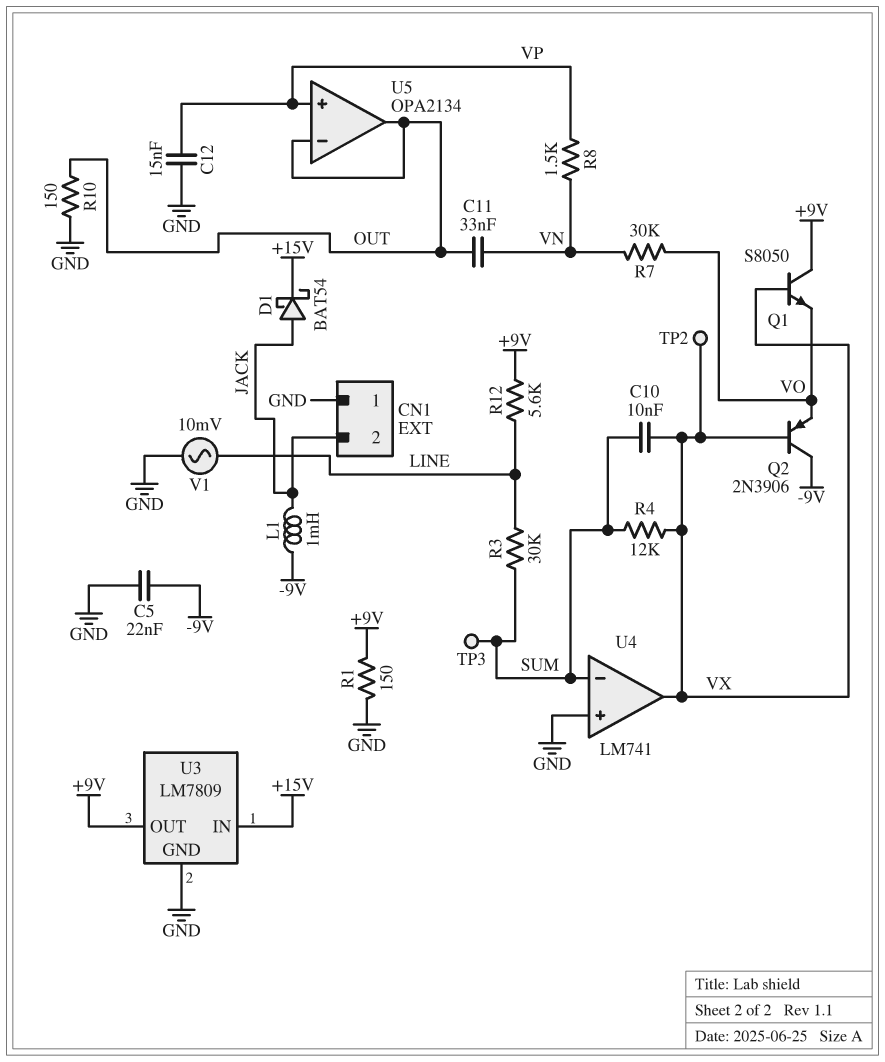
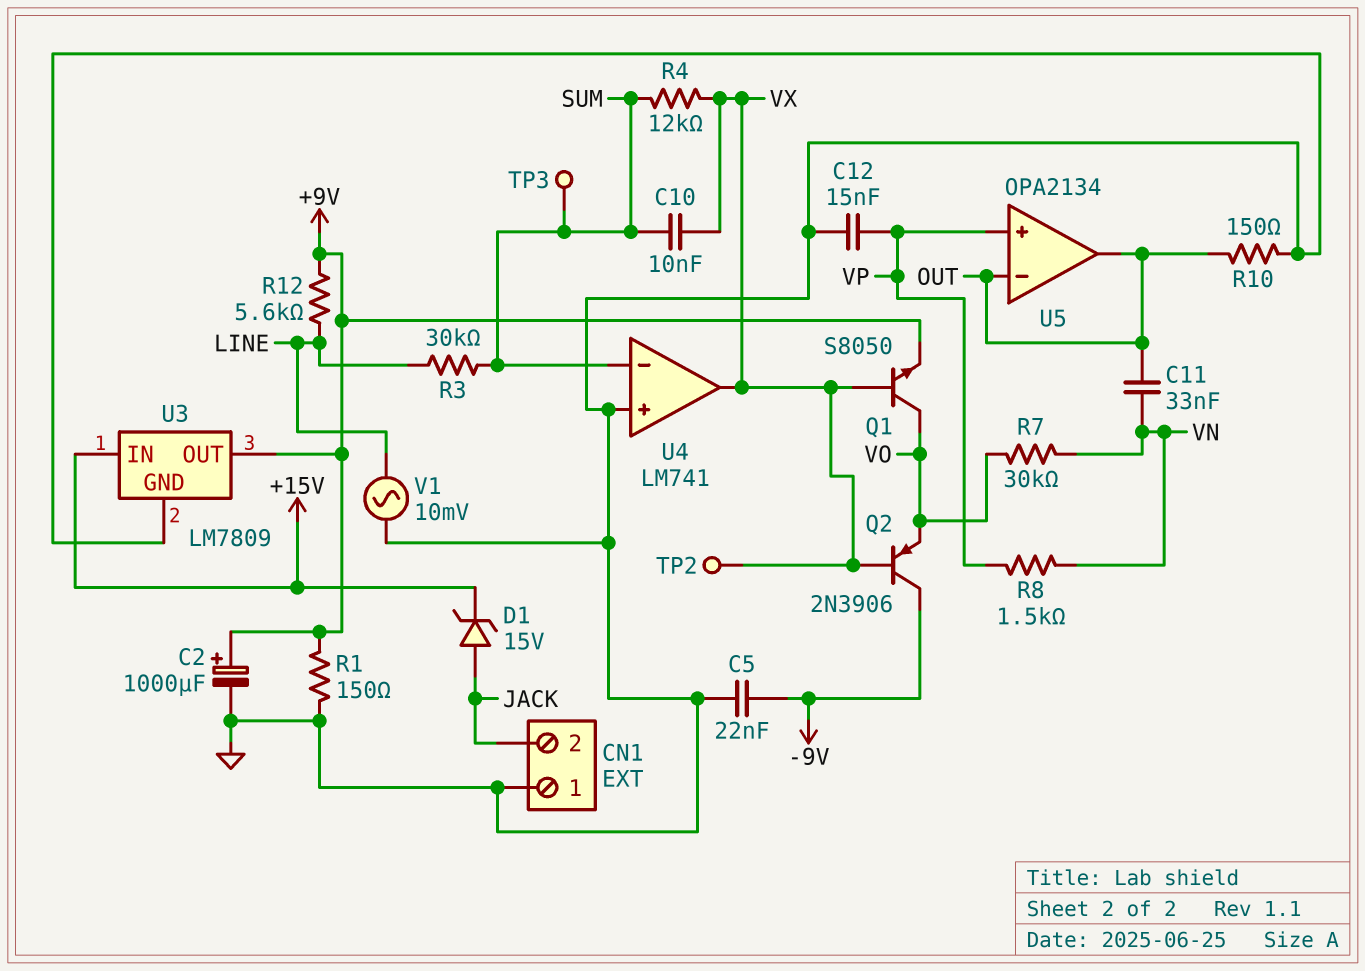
C2: none -> 1000uF (plus +9V, minus GND)
D1: schottky BAT54 (A JACK, K +15V) -> zener 15V (A JACK, K +15V)
L1: 1mH (-9V, JACK) -> none
Q1: NPN S8050 (B VX, C +9V, E VO) -> NPN S8050 (B VX, C VO, E +9V)

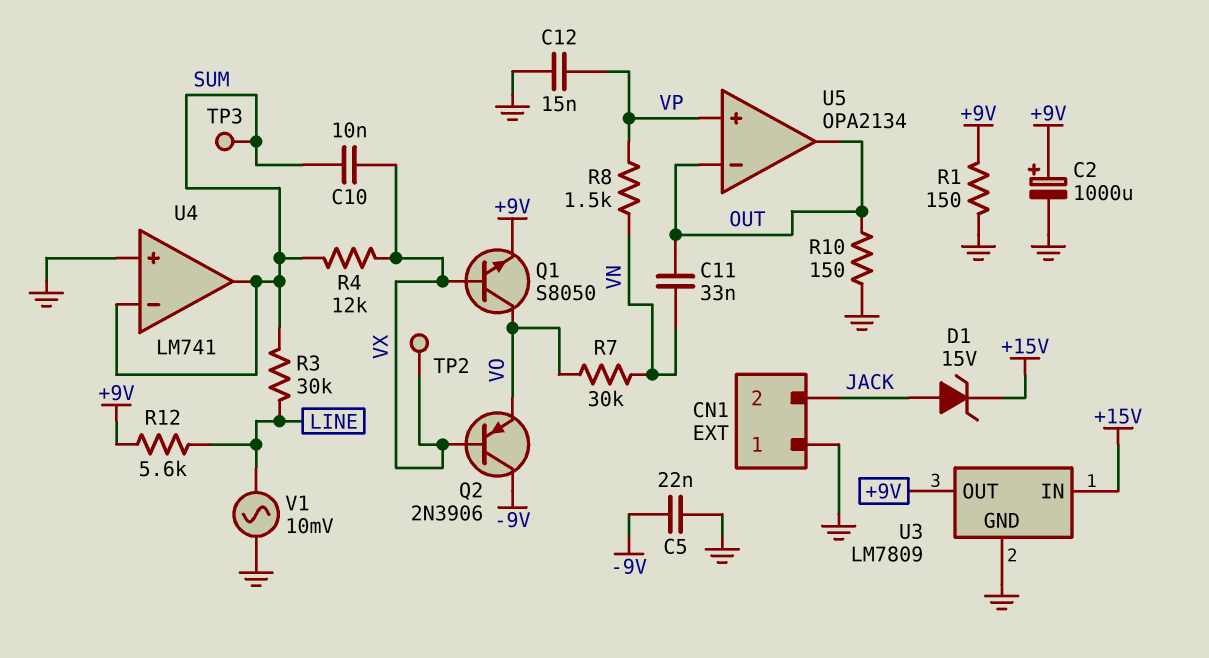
U4 pin out: VX -> SUM

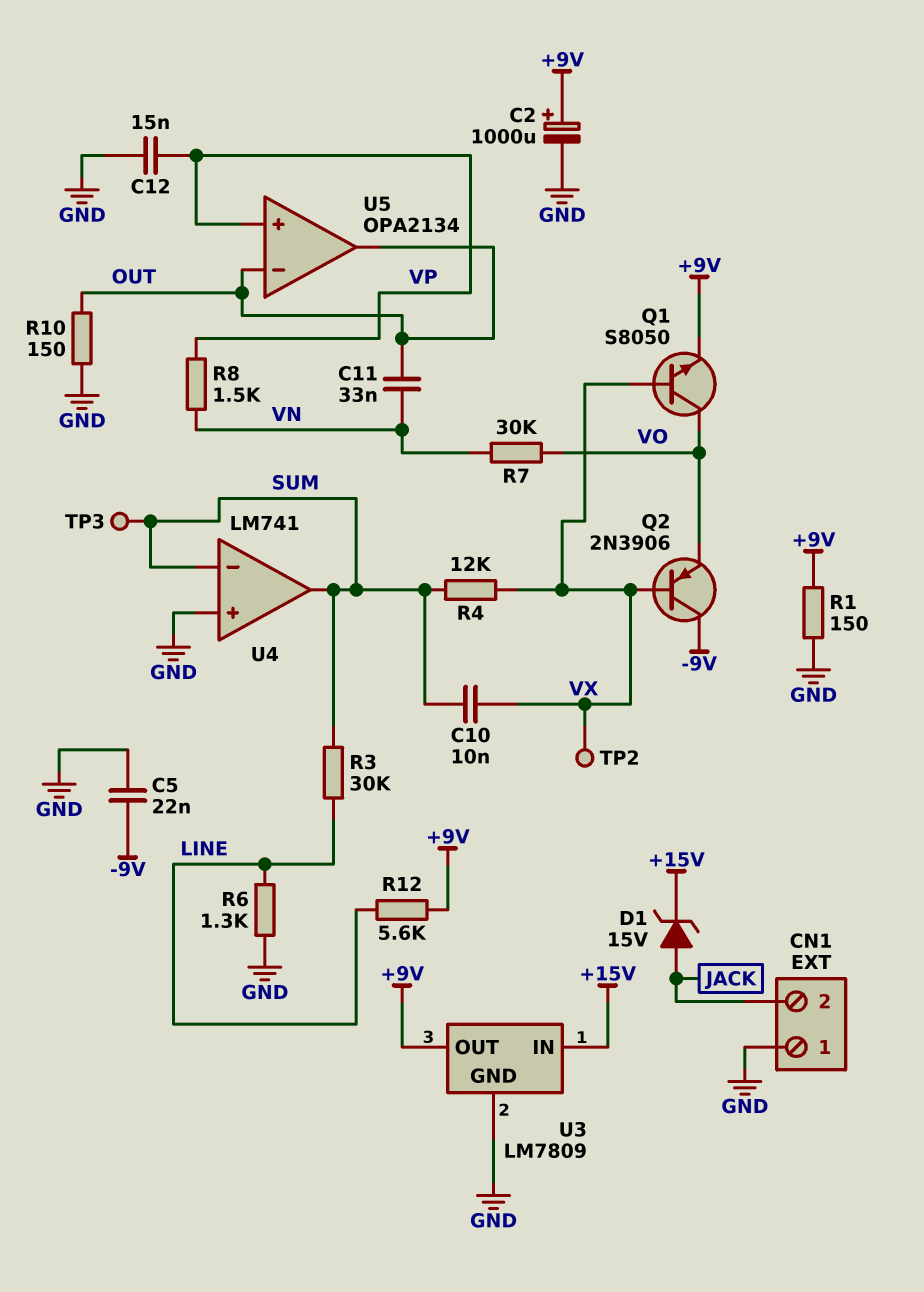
R6: none -> 1.3k (GND, LINE)
V1: AC 10mV (GND, LINE) -> none

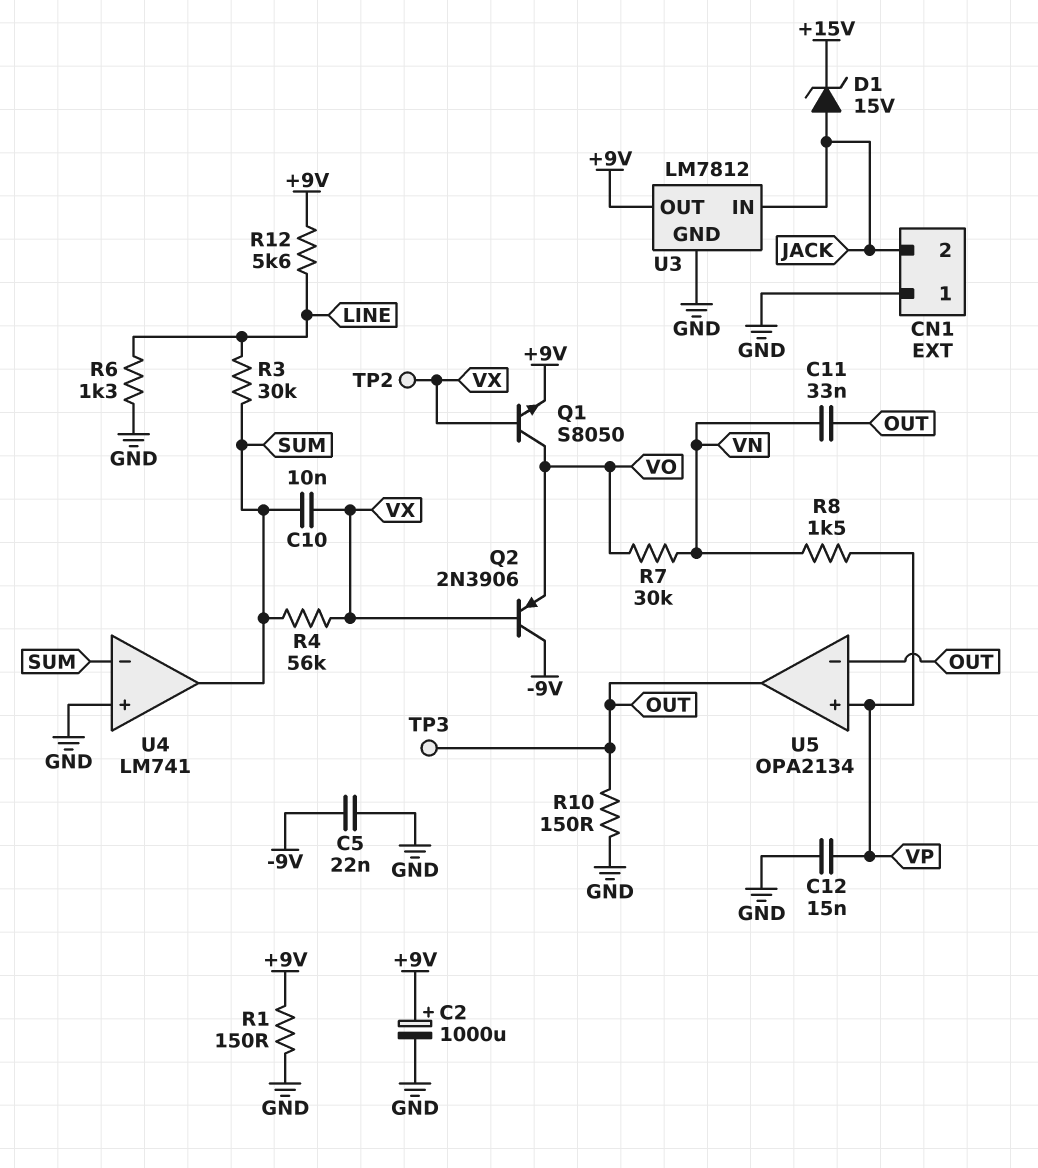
R4: 12k (SUM, VX) -> 56k (SUM, VX)
TP3: test point (SUM) -> test point (OUT)
U3: LM7809 -> LM7812
U3 pin IN: +15V -> JACK

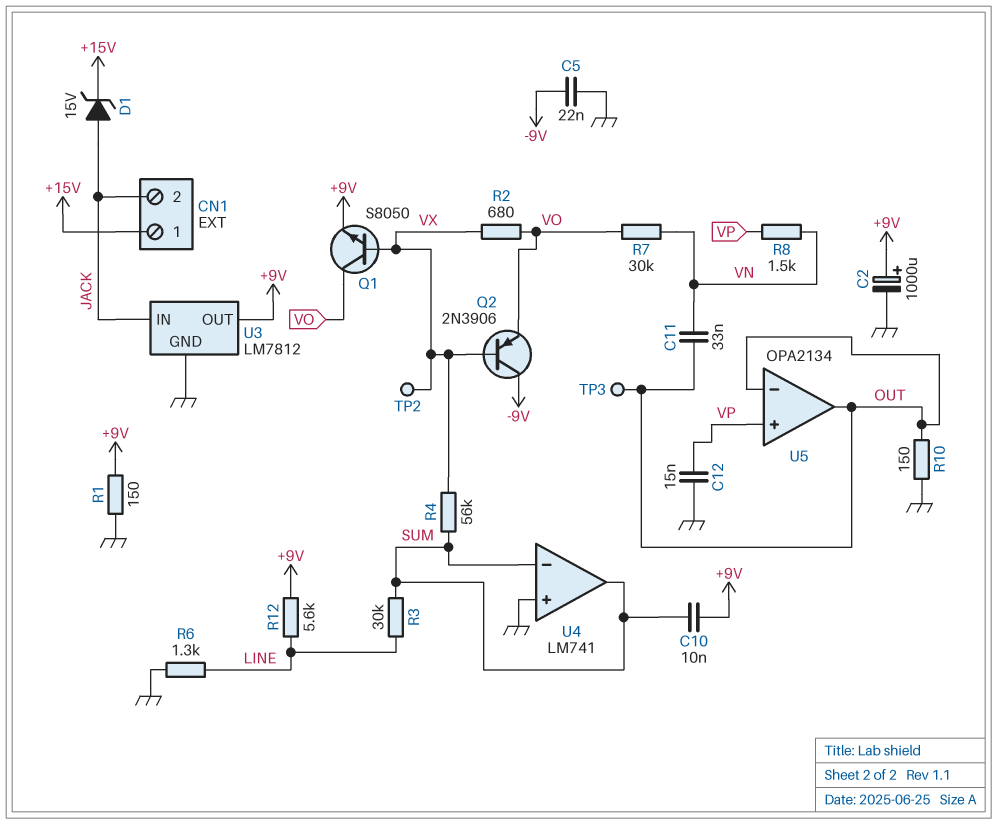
C10: 10nF (SUM, VX) -> 10nF (+9V, SUM)
CN1 pin 1: GND -> +15V
R2: none -> 680 (VO, VX)

